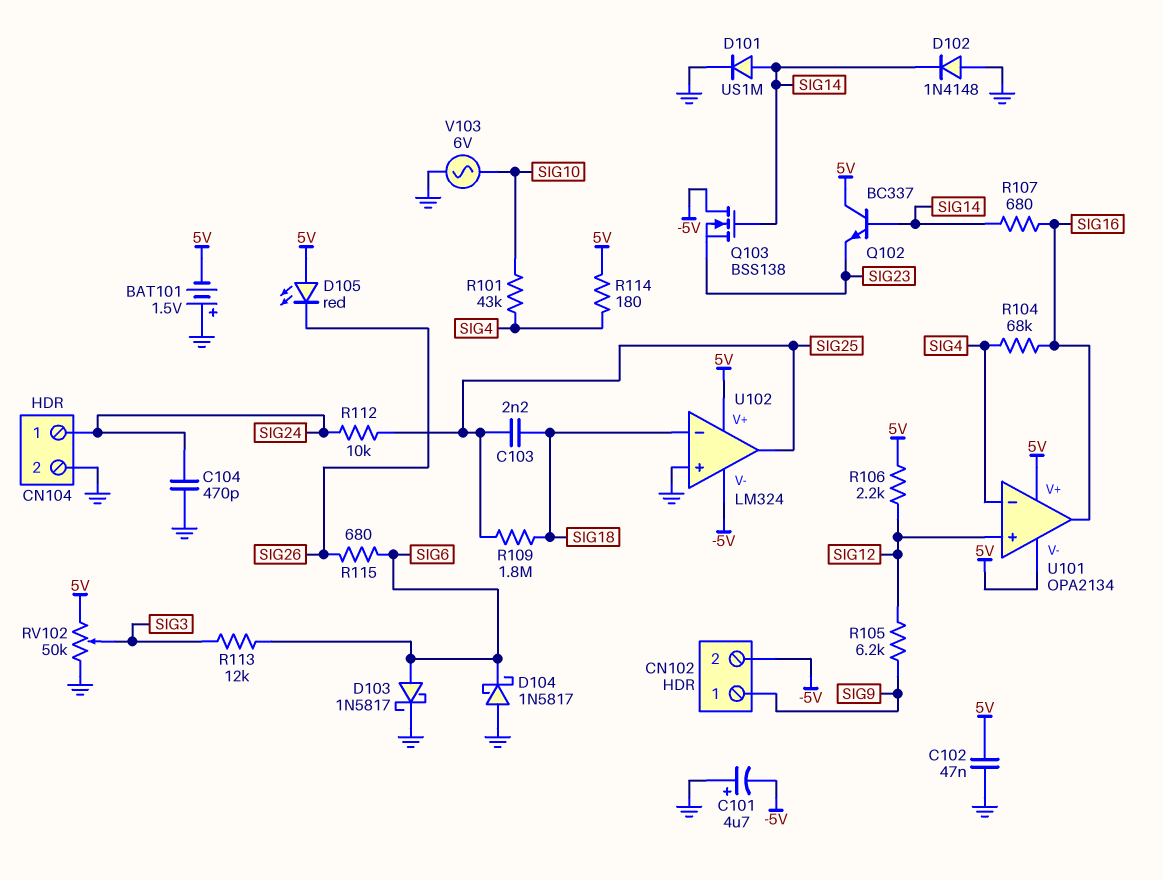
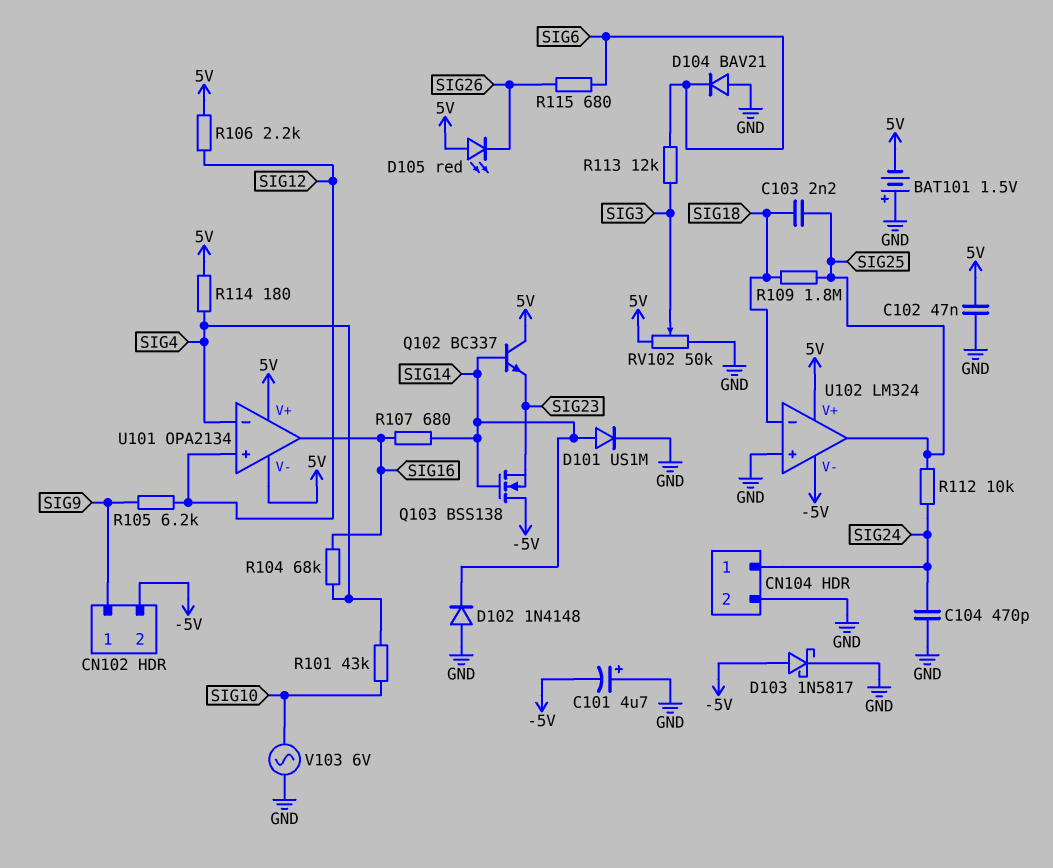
D103: schottky 1N5817 (A SIG6, K GND) -> schottky 1N5817 (A -5V, K GND)
D104: schottky 1N5817 (A GND, K SIG6) -> diode BAV21 (A GND, K SIG6)

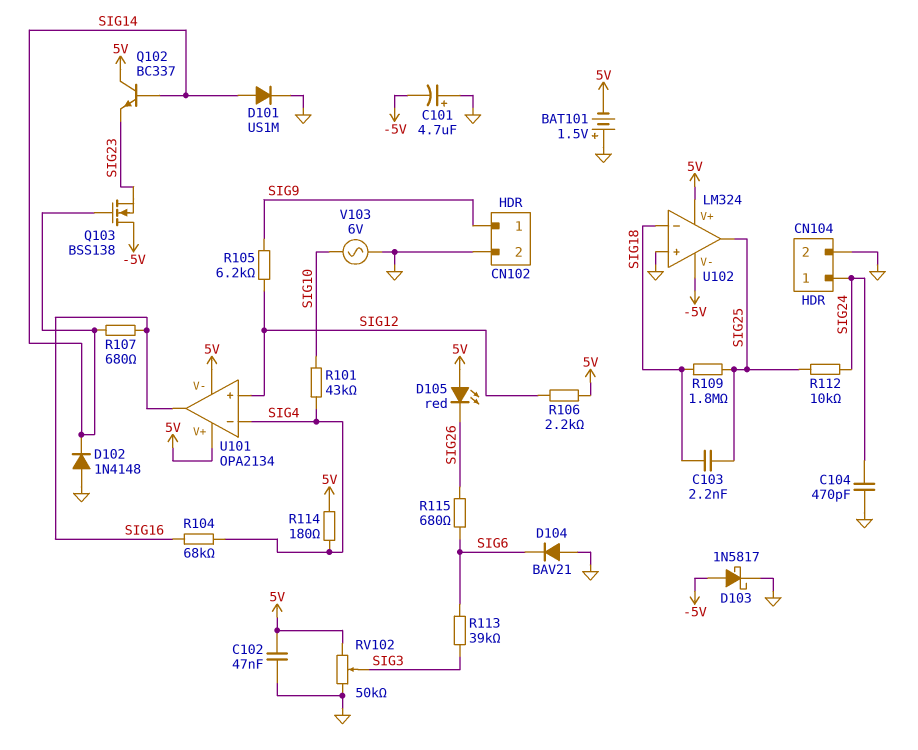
CN102 pin 2: -5V -> GND
R113: 12k (SIG3, SIG6) -> 39k (SIG3, SIG6)

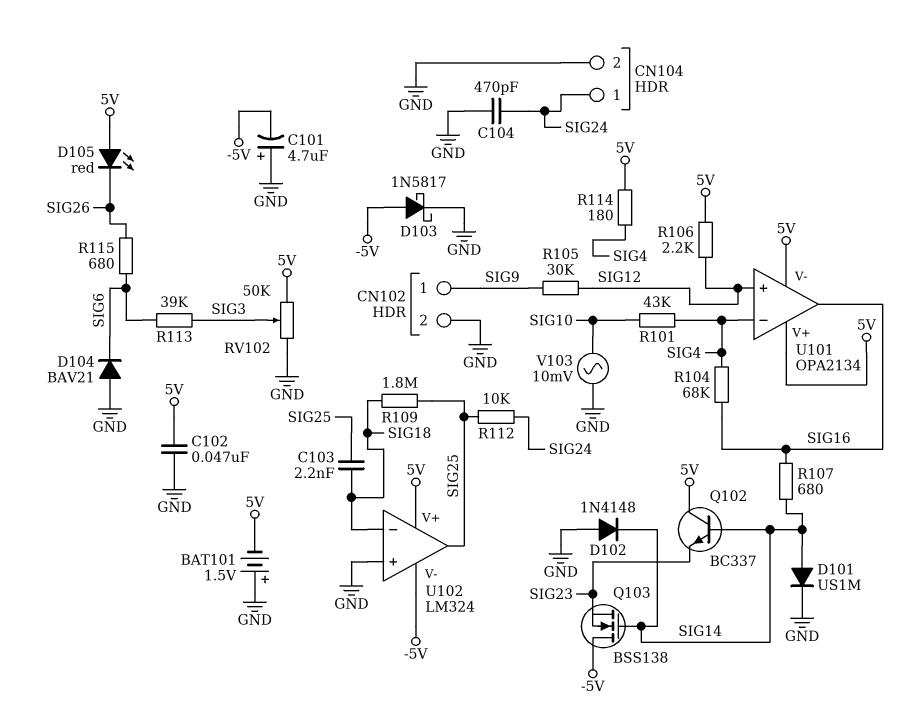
R105: 6.2k (SIG9, SIG12) -> 30k (SIG9, SIG12)
V103: AC 6V (GND, SIG10) -> AC 10mV (GND, SIG10)

